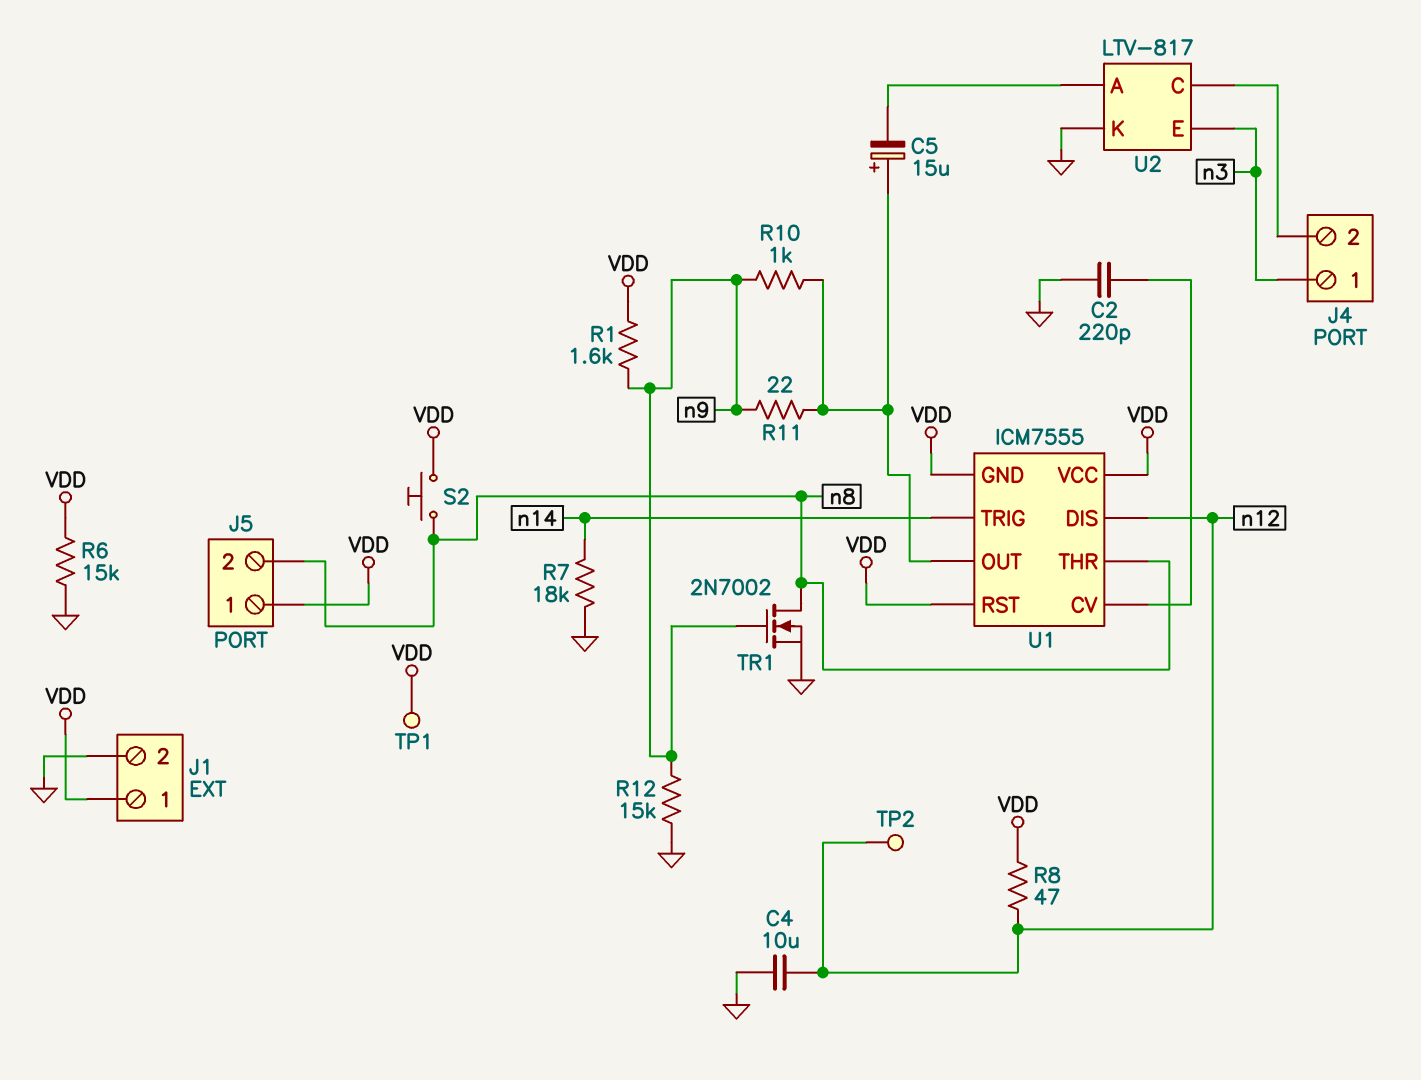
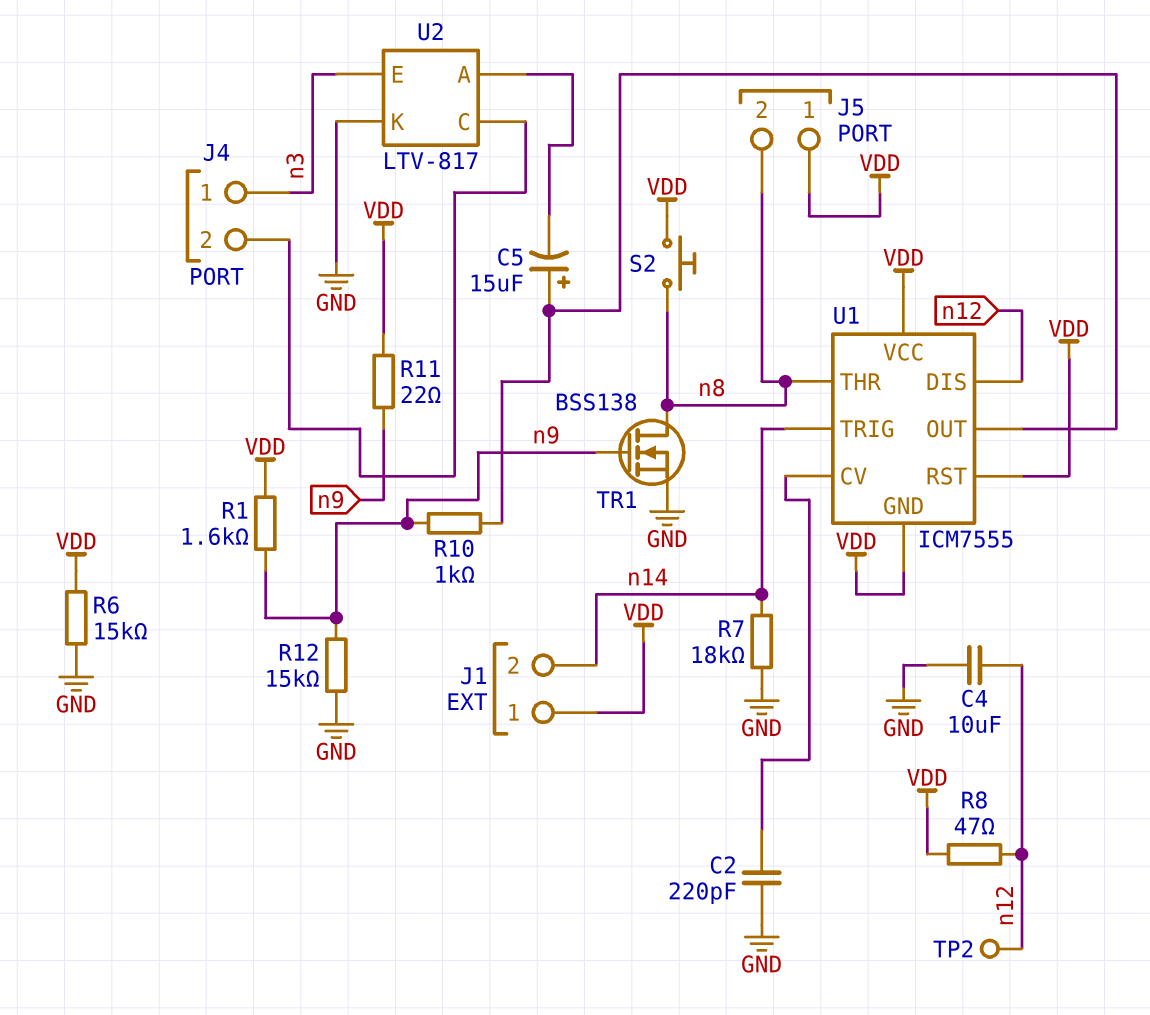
J1 pin 2: GND -> n14
R11: 22 (U1/OUT, n9) -> 22 (VDD, n9)
TP1: test point (VDD) -> none
TR1: NMOS 2N7002 (G n9, D n8, S GND) -> NMOS BSS138 (G n9, D n8, S GND)

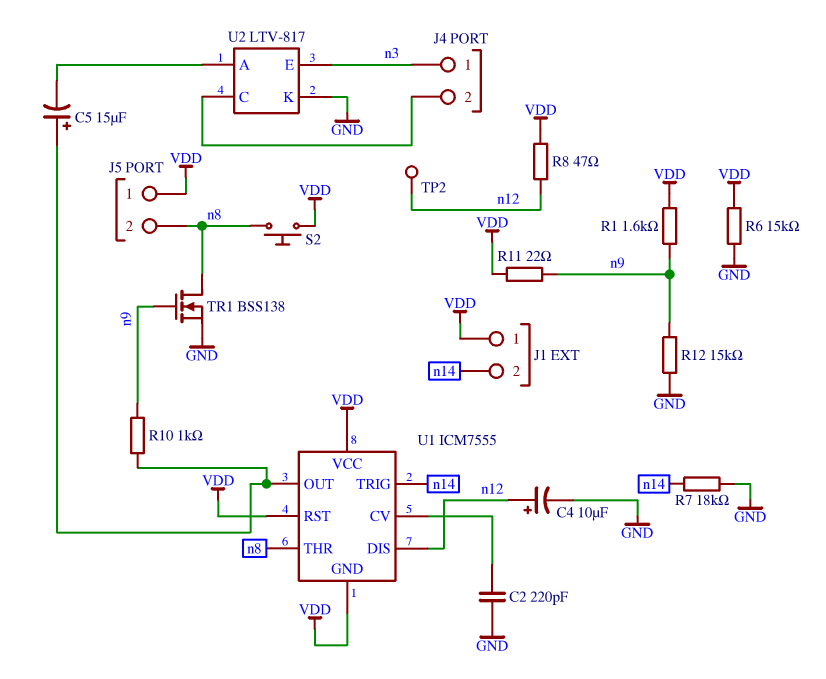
C4: 10uF (GND, n12) -> 10uF (plus n12, minus GND)

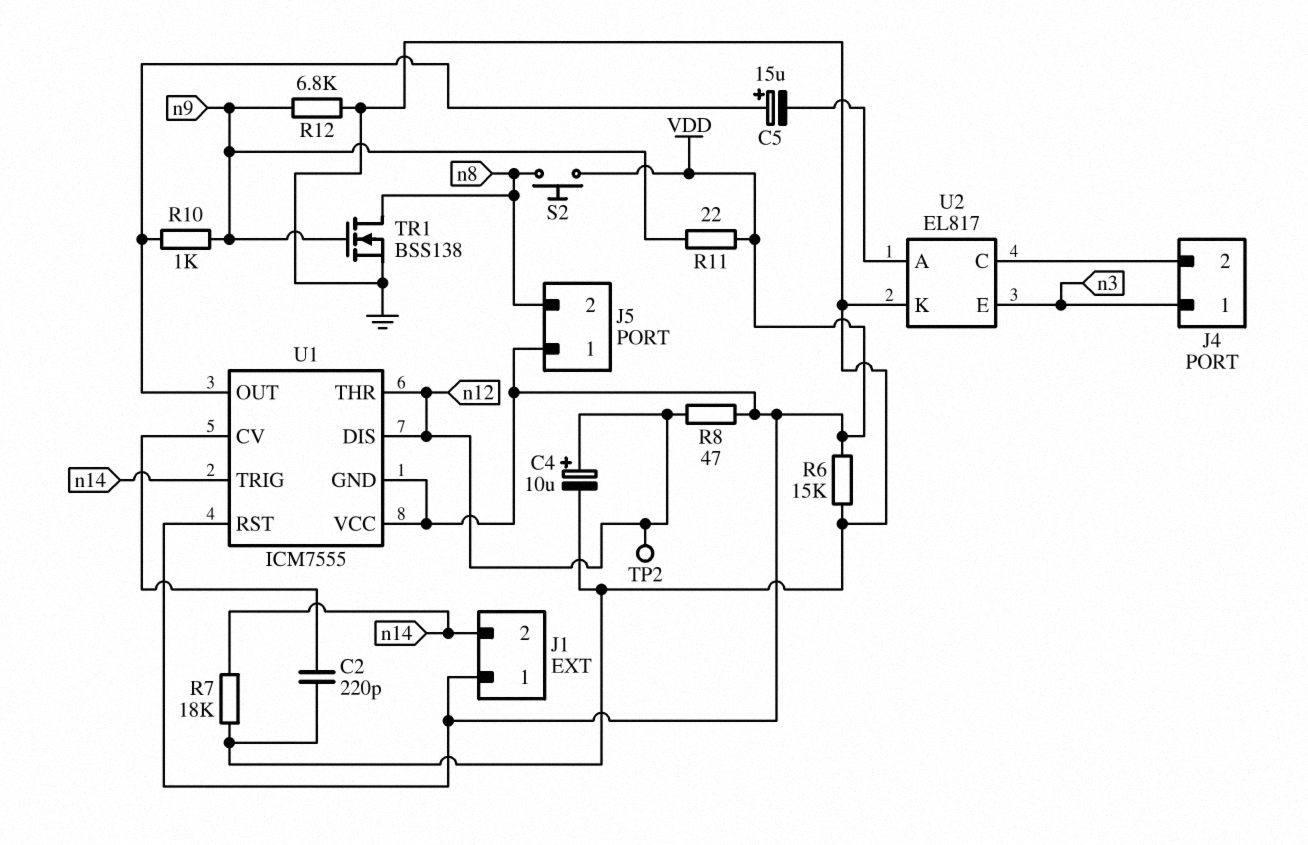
R1: 1.6k (VDD, n9) -> none
R12: 15k (GND, n9) -> 6.8k (GND, n9)
U1 pin THR: n8 -> n12
U2: LTV-817 -> EL817

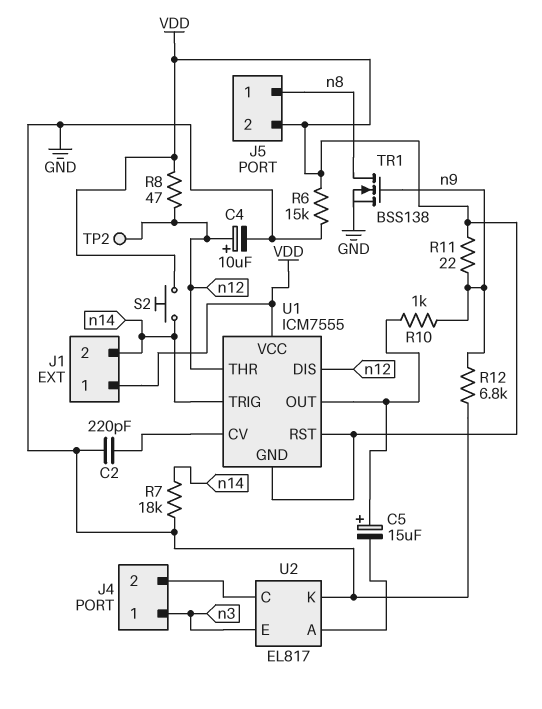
J5 pin 1: VDD -> n8
J5 pin 2: n8 -> VDD
S2: button (VDD, n8) -> button (VDD, n14)

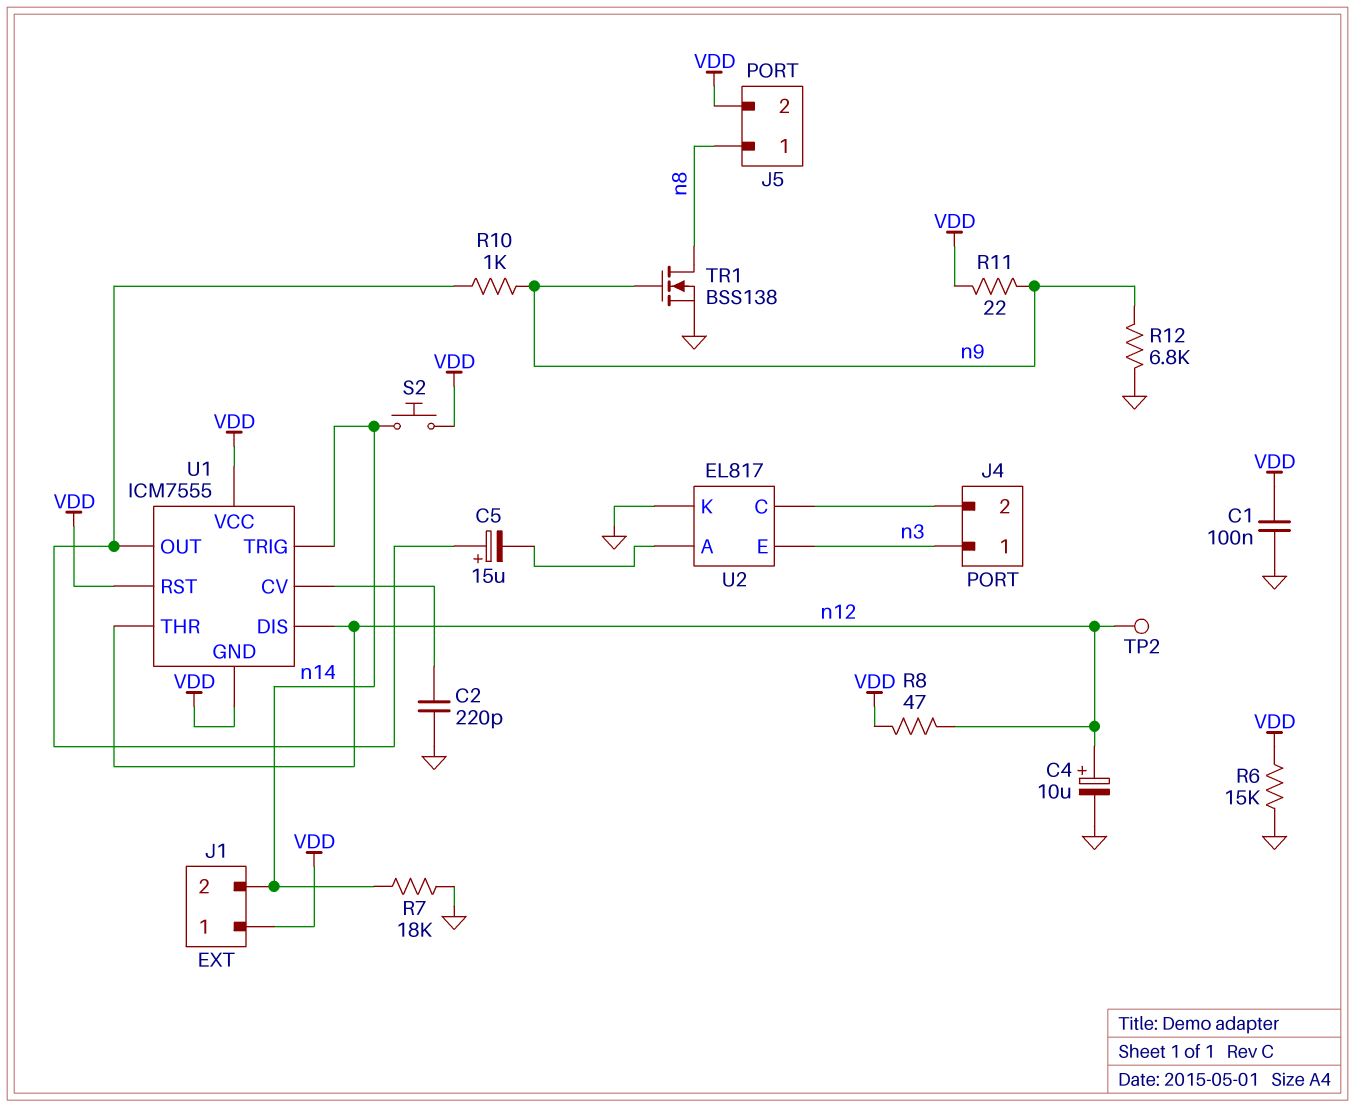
C1: none -> 100nF (GND, VDD)

